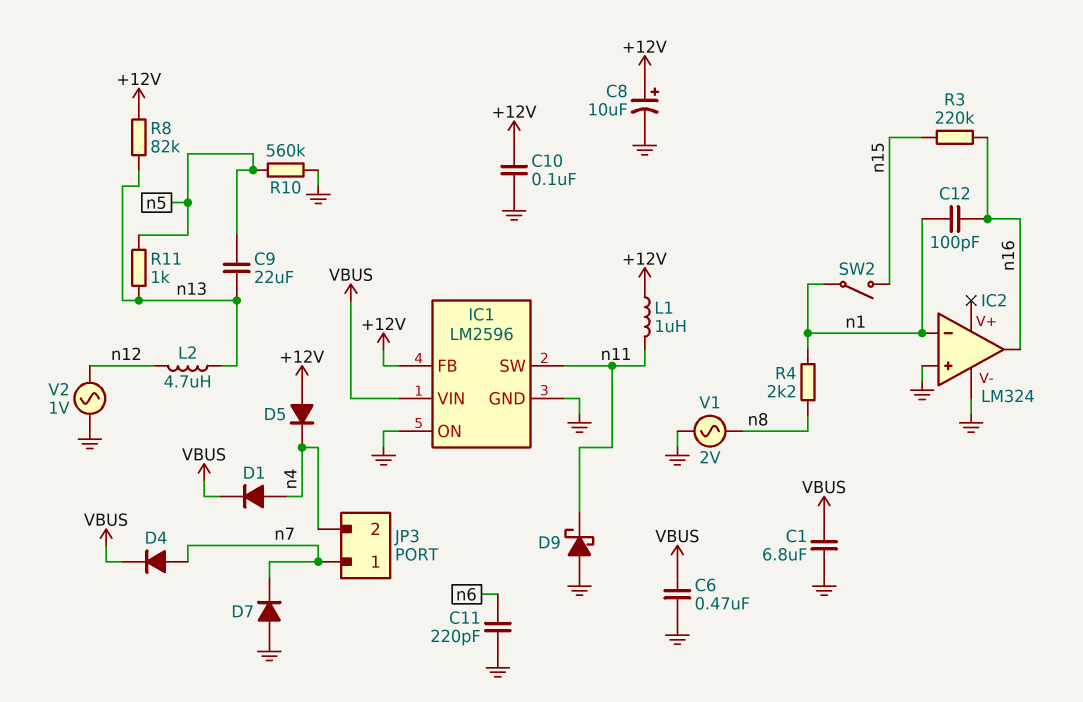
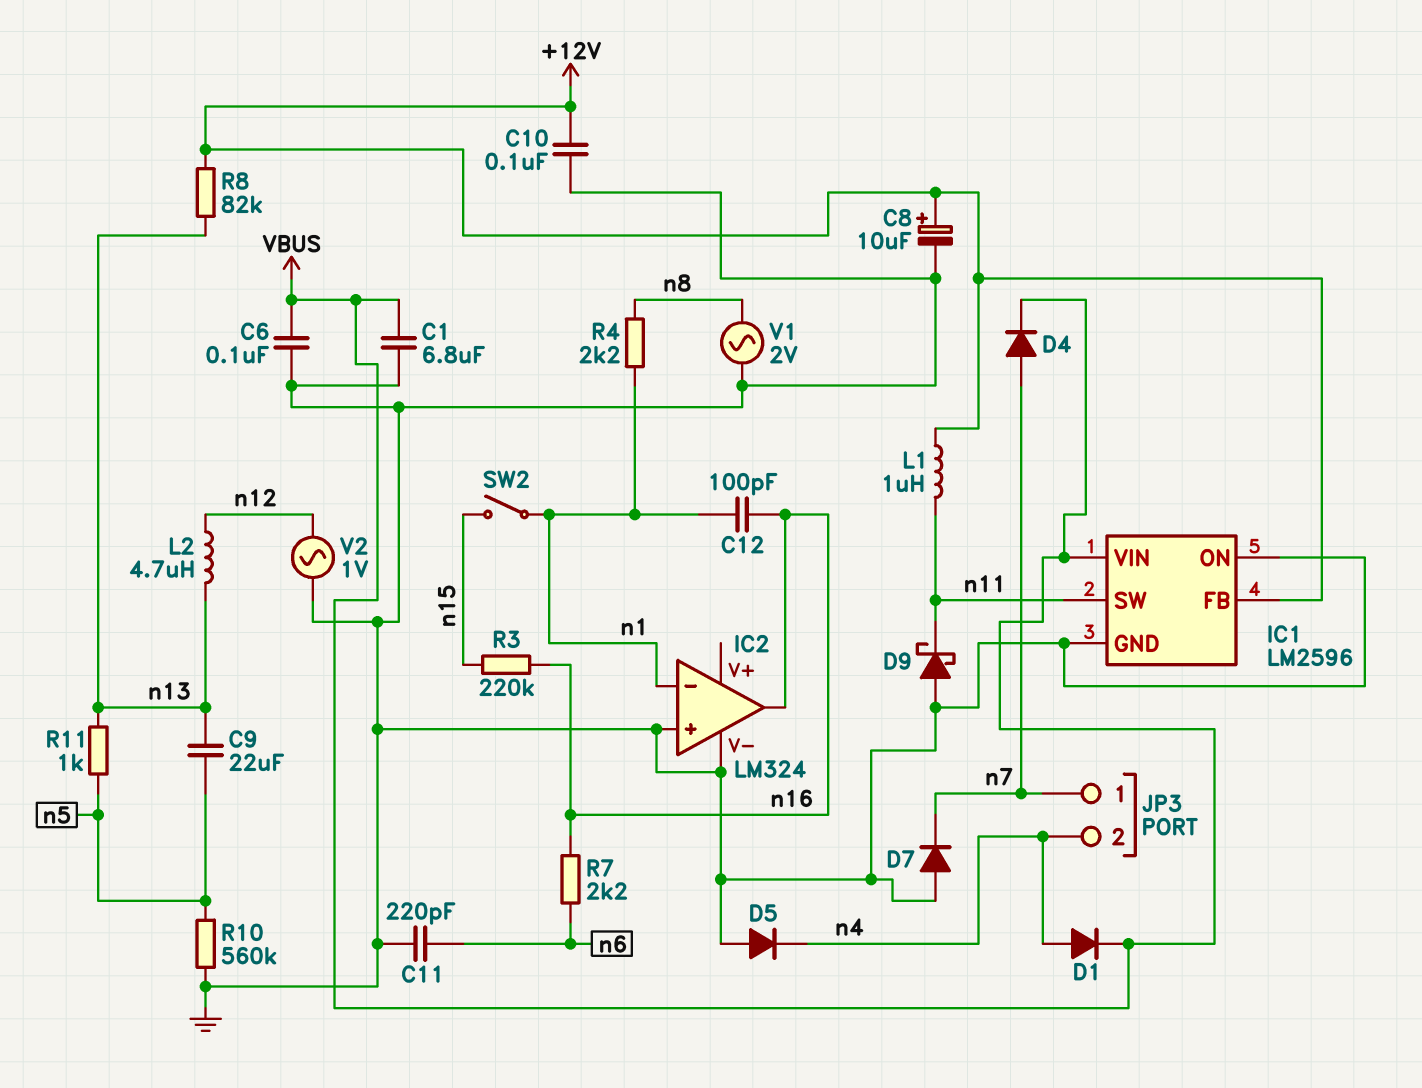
C6: 470nF (GND, VBUS) -> 100nF (GND, VBUS)
D5: diode (A +12V, K n4) -> diode (A GND, K n4)
R7: none -> 2.2k (n6, n16)

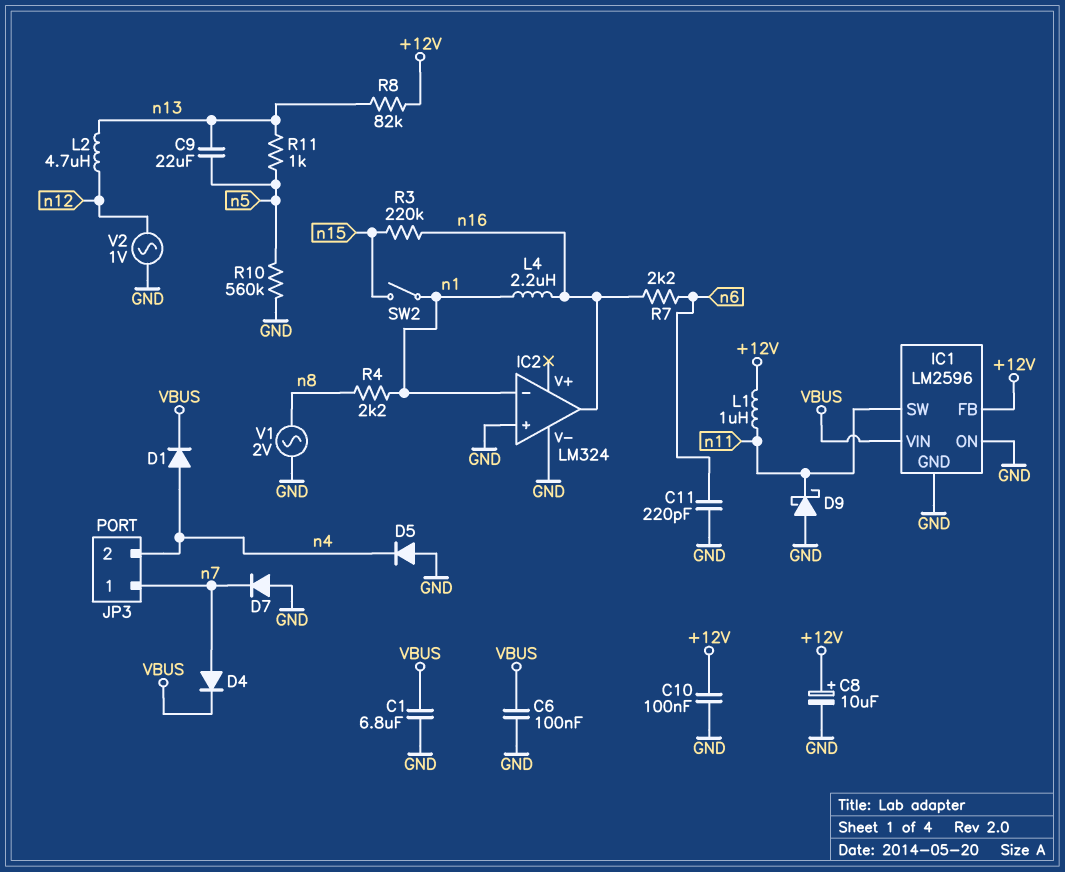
C12: 100pF (n1, n16) -> none
L4: none -> 2.2uH (n1, n16)

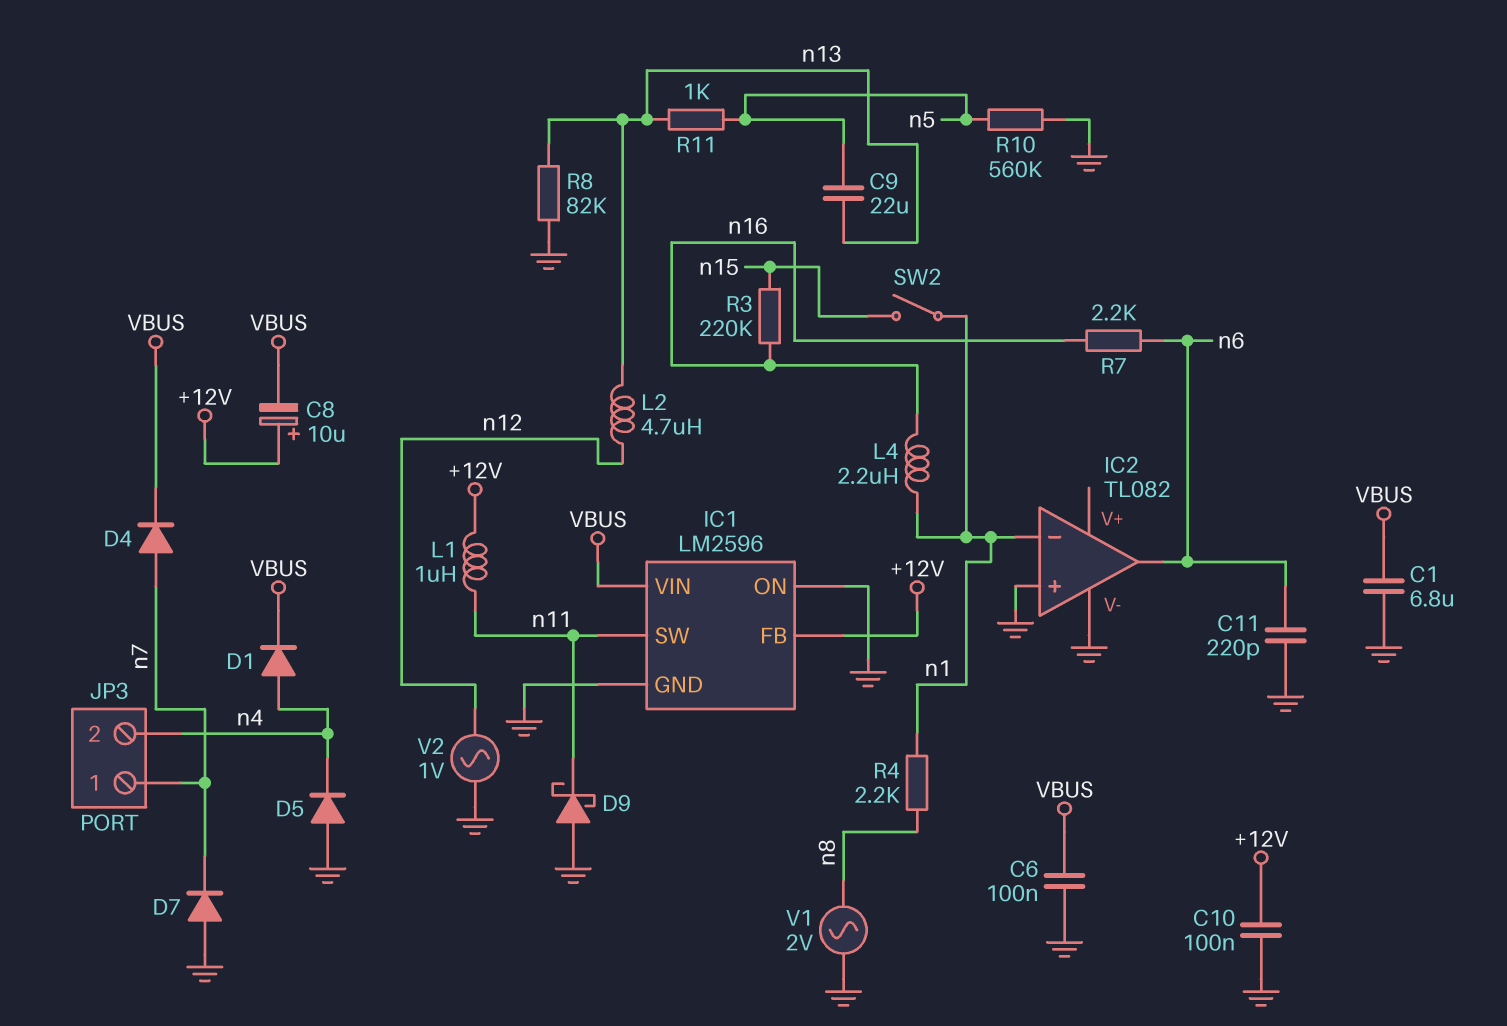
C8: 10uF (plus +12V, minus GND) -> 10uF (plus +12V, minus VBUS)
IC2: LM324 -> TL082
IC2 pin out: n16 -> n6
R8: 82k (+12V, n13) -> 82k (GND, n13)

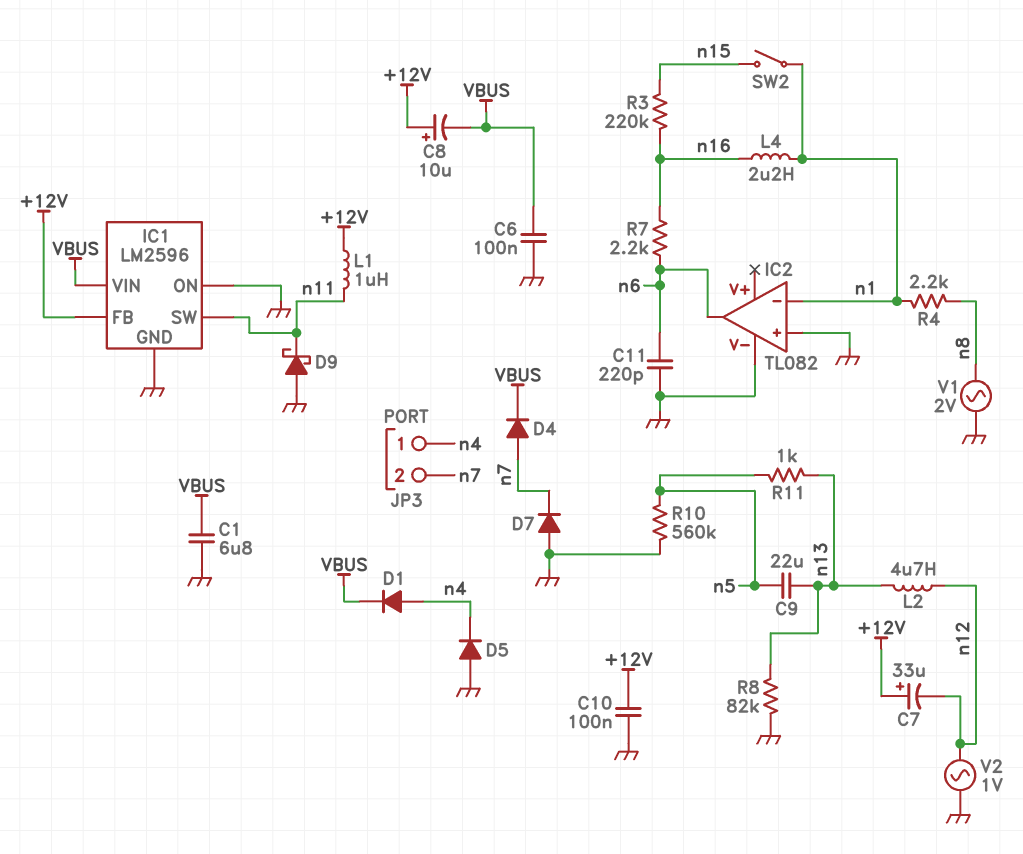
C7: none -> 33uF (plus +12V, minus n12)
JP3 pin 1: n7 -> n4
JP3 pin 2: n4 -> n7

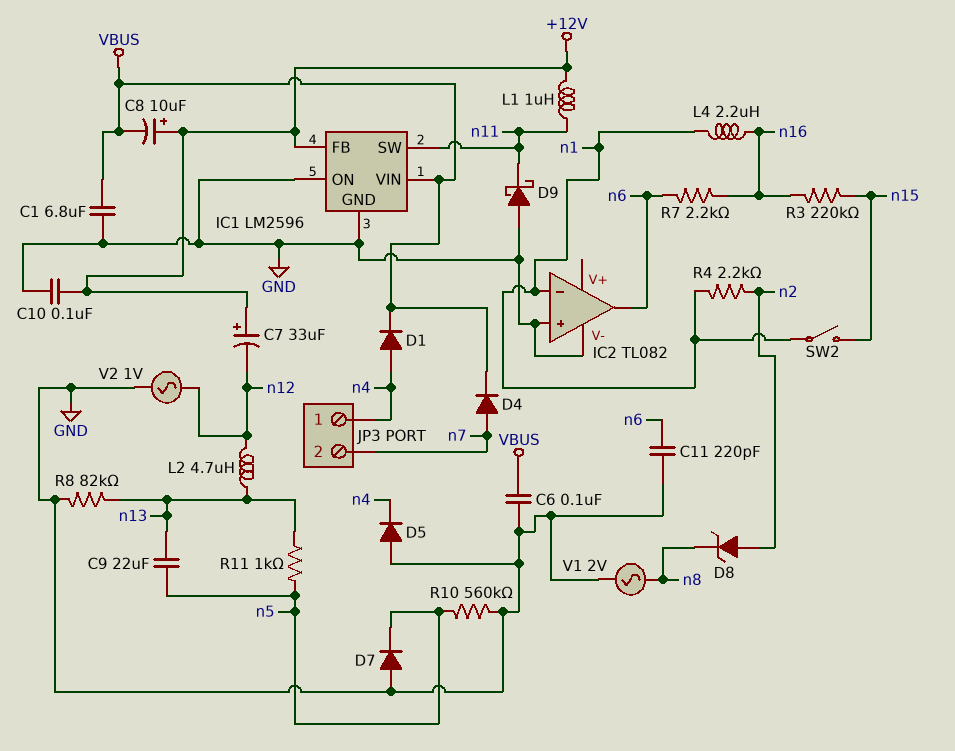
D7: diode (A GND, K n7) -> diode (A GND, K n5)
D8: none -> zener (A n2, K n8)
R4: 2.2k (n1, n8) -> 2.2k (n1, n2)

